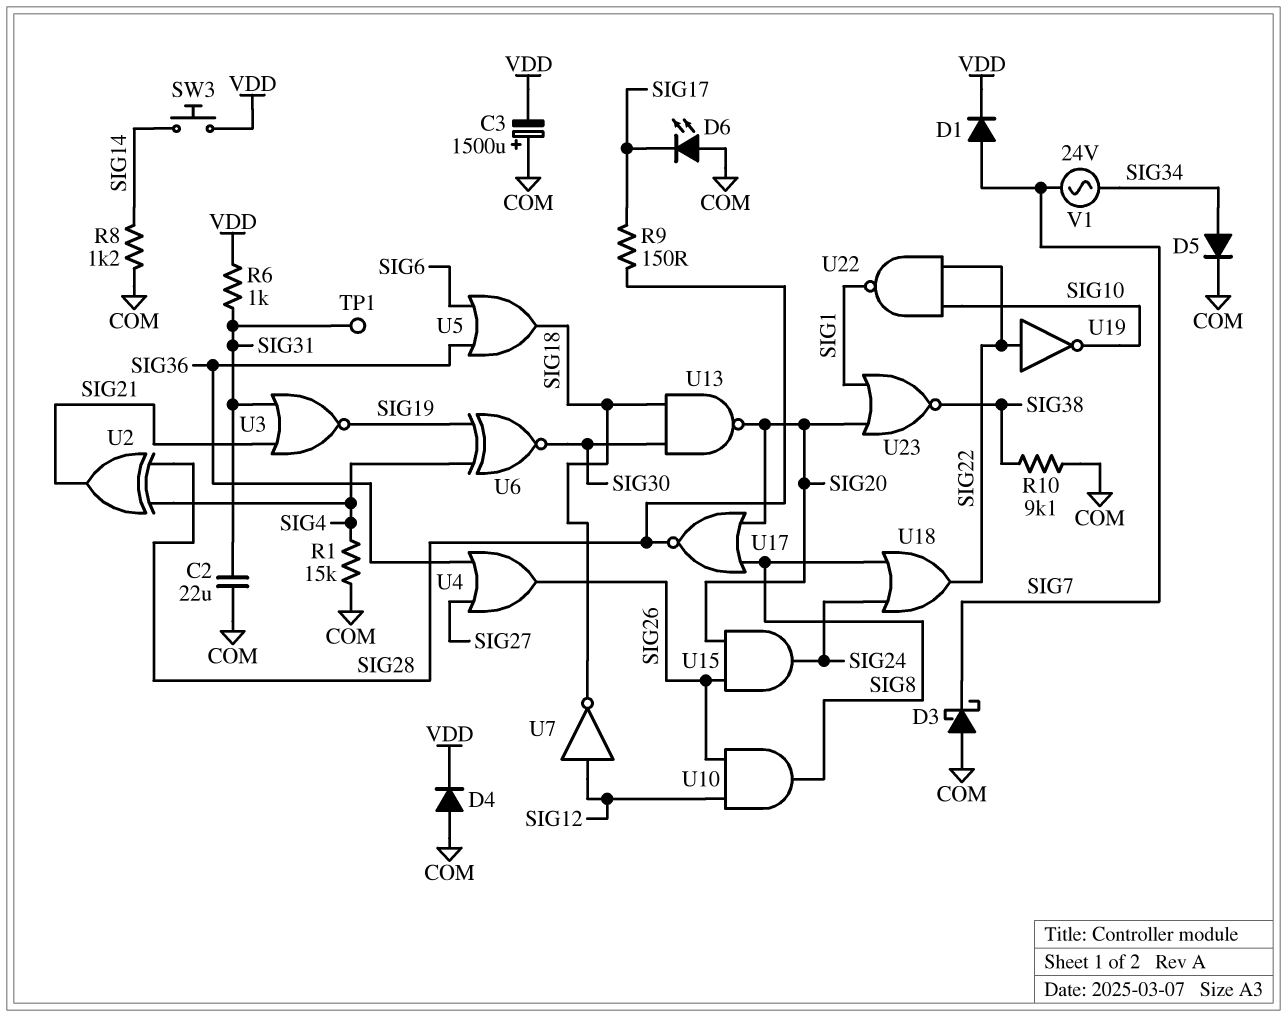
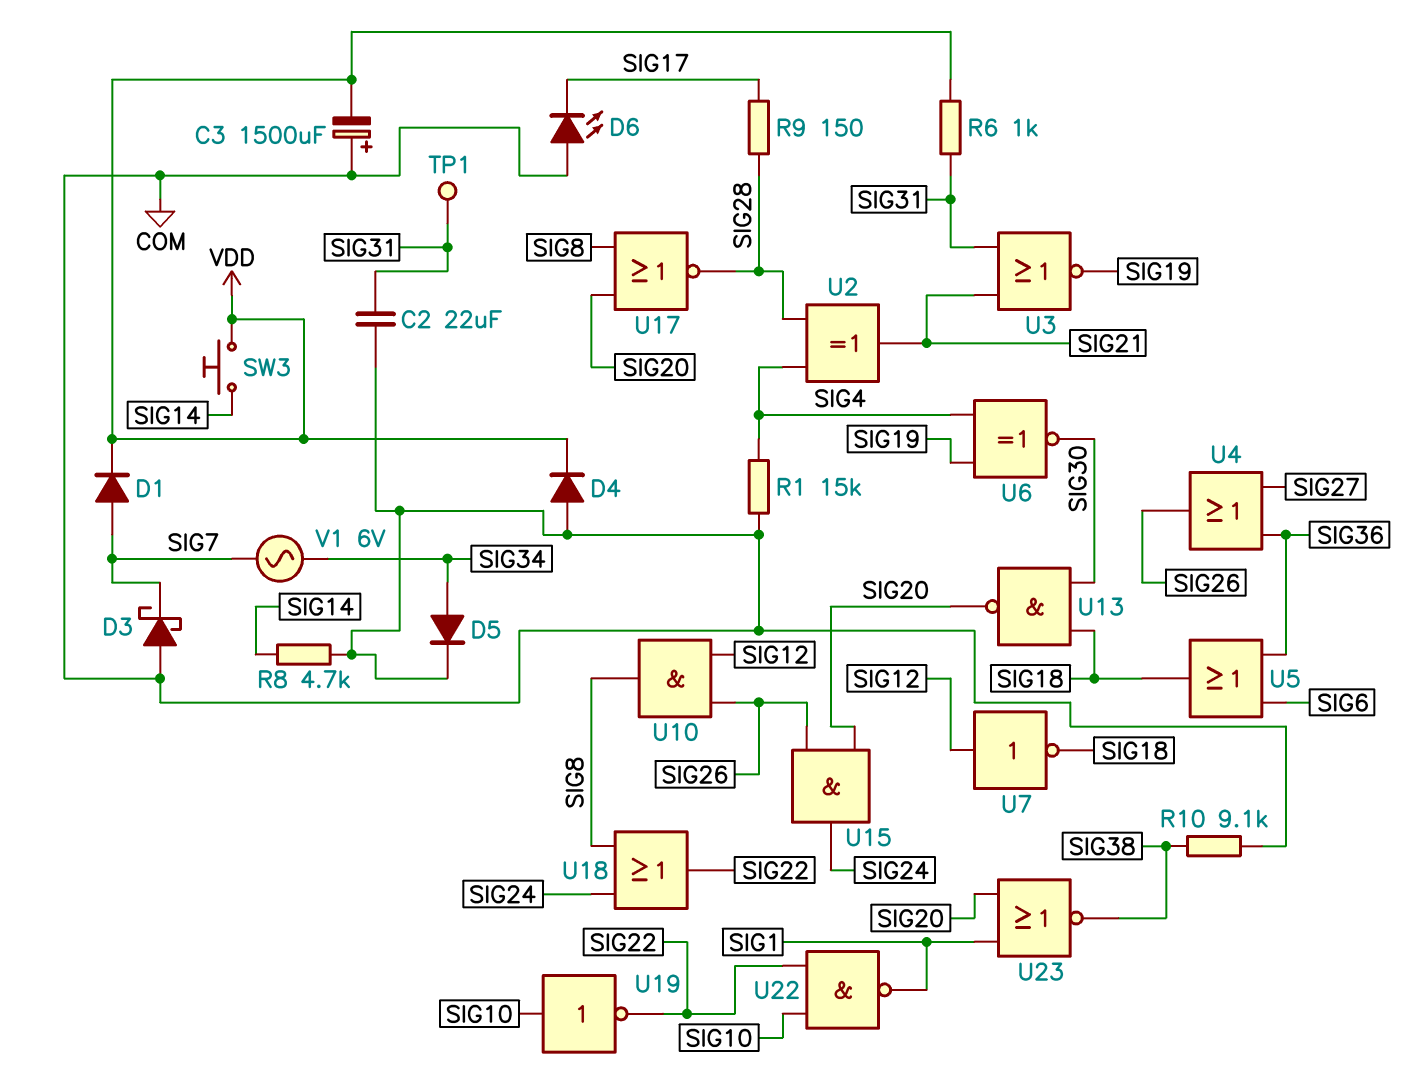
R8: 1.2k (COM, SIG14) -> 4.7k (COM, SIG14)
U19: NOT (in SIG22, out SIG10) -> NOT (in SIG10, out SIG22)
V1: AC 24V (SIG7, SIG34) -> AC 6V (SIG7, SIG34)

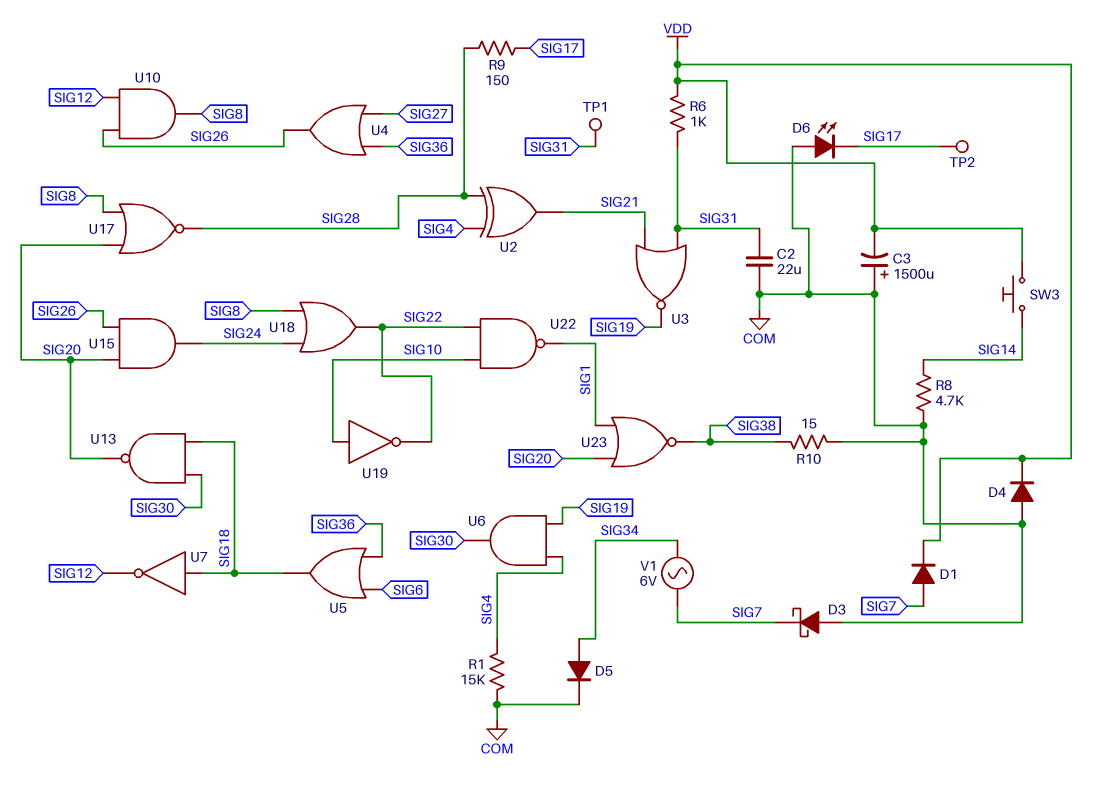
R10: 9.1k (COM, SIG38) -> 15 (COM, SIG38)
TP2: none -> test point (SIG17)
U6: XNOR (in SIG4, in SIG19, out SIG30) -> AND (in SIG4, in SIG19, out SIG30)
U7: NOT (in SIG12, out SIG18) -> NOT (in SIG18, out SIG12)

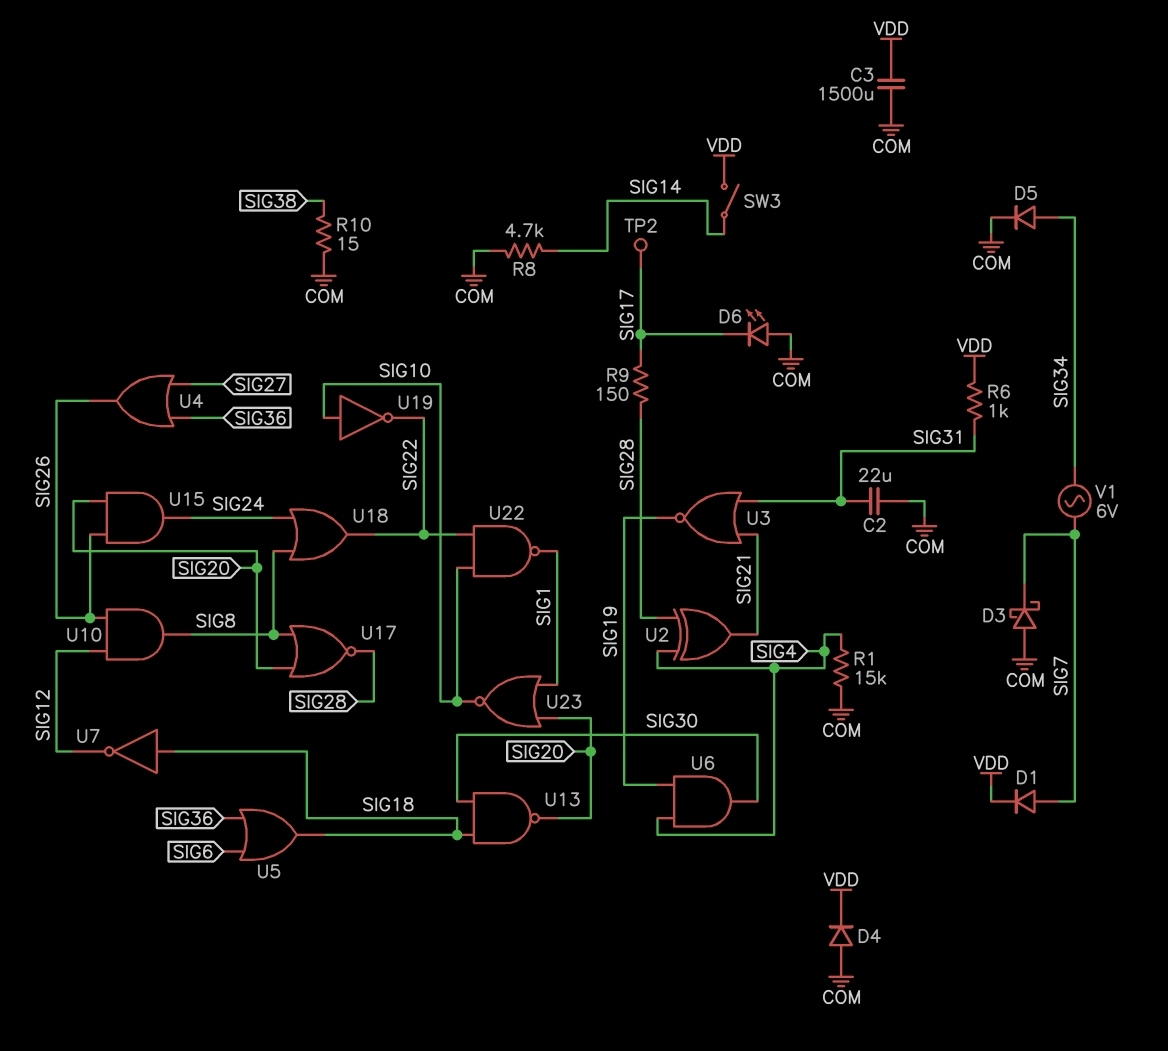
C3: 1500uF (plus COM, minus VDD) -> 1500uF (COM, VDD)
SW3: button (SIG14, VDD) -> switch (SIG14, VDD)
TP1: test point (SIG31) -> none
U23: NOR (in SIG1, in SIG20, out SIG38) -> NOR (in SIG1, in SIG20, out SIG10)

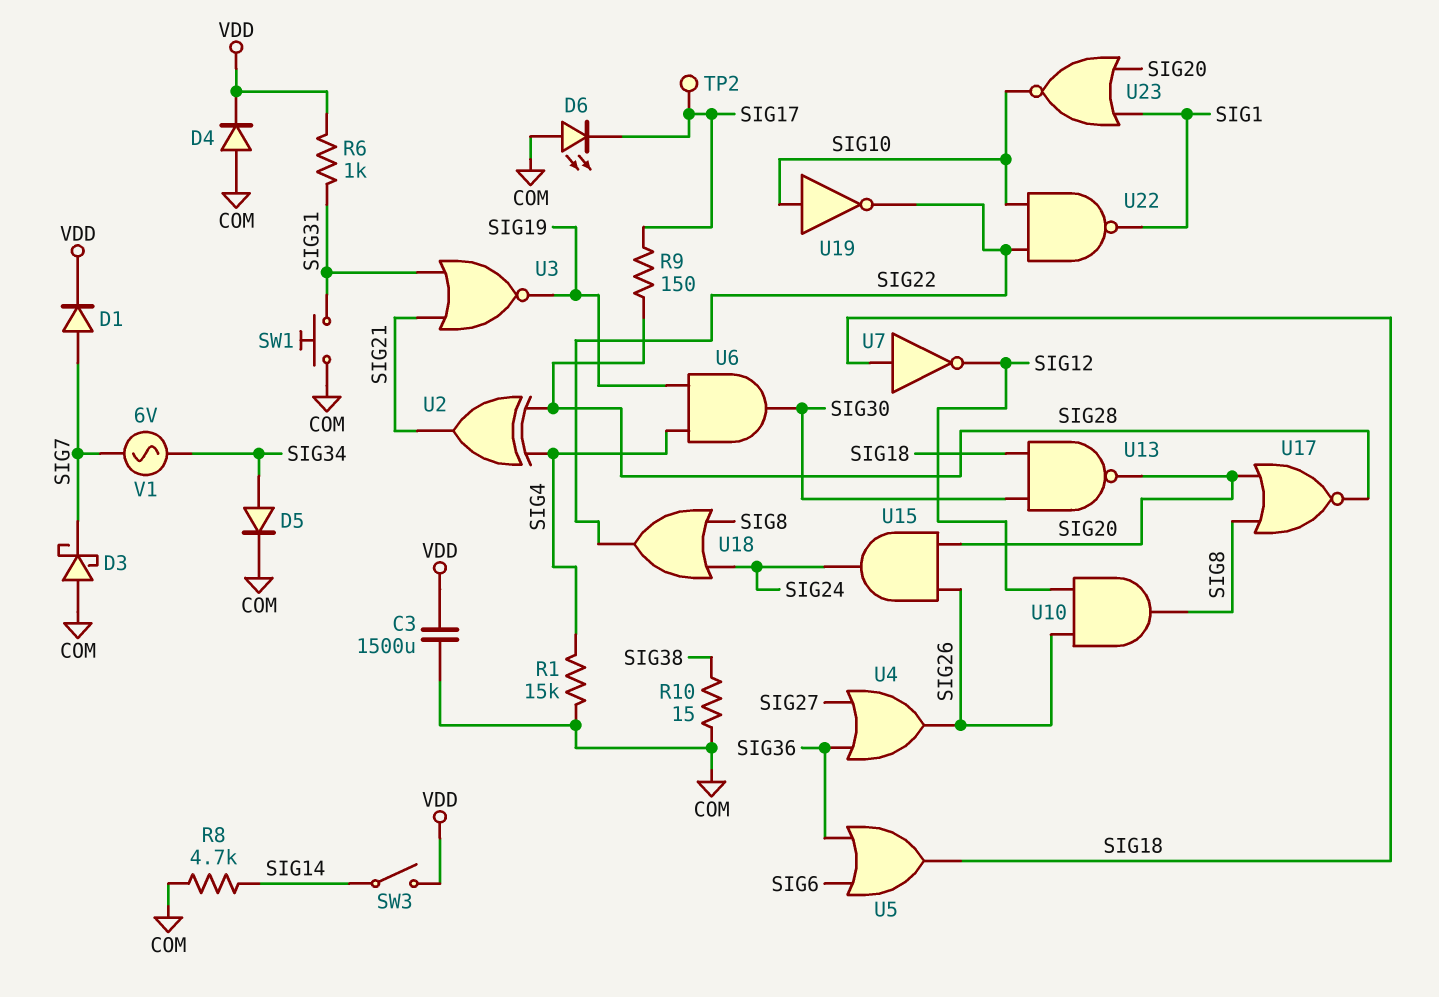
C2: 22uF (COM, SIG31) -> none
SW1: none -> button (COM, SIG31)

